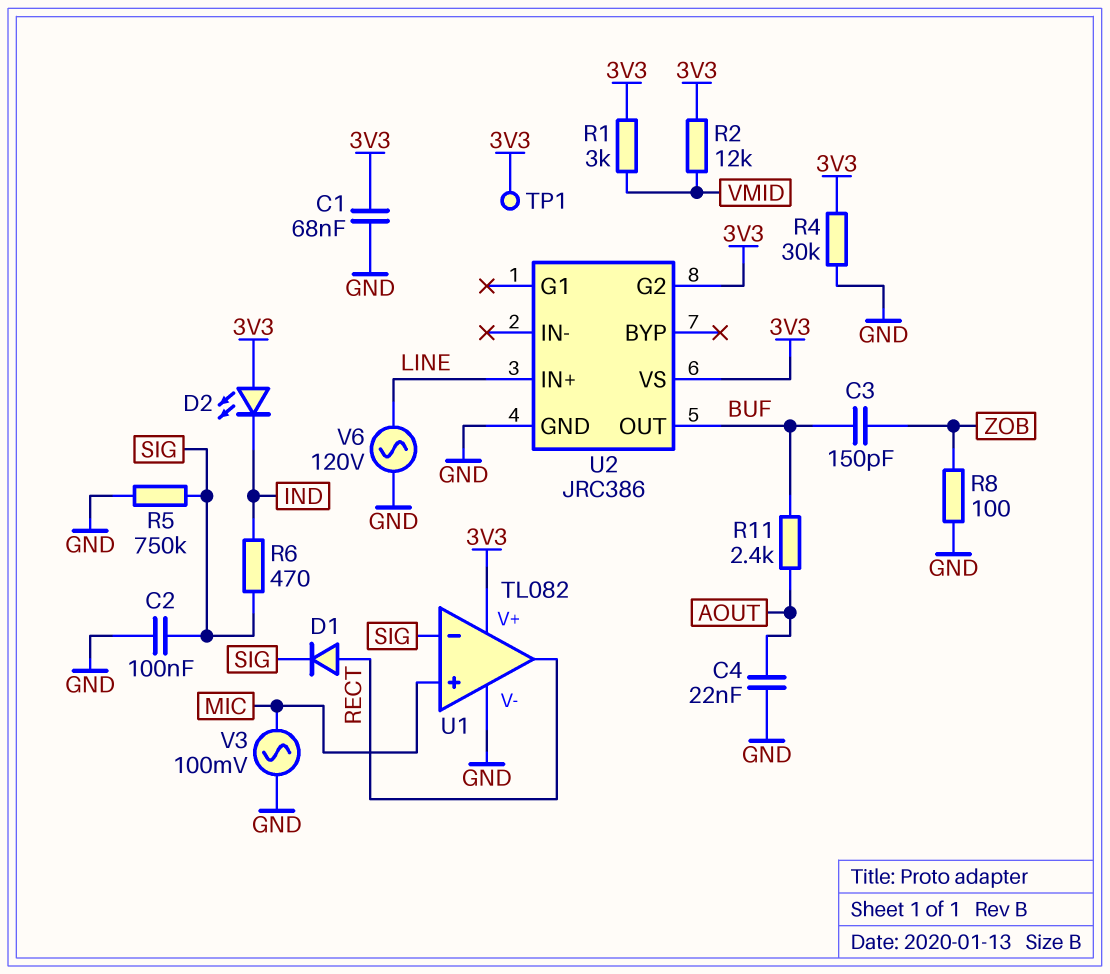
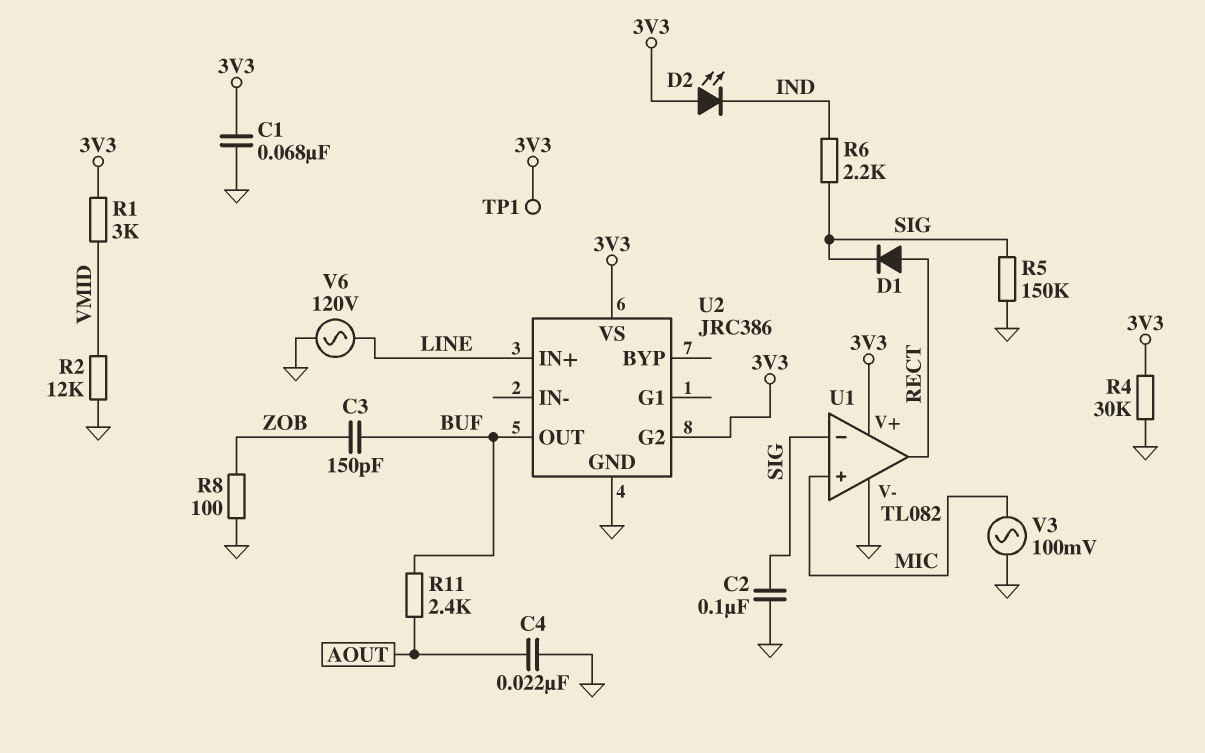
R2: 12k (3V3, VMID) -> 12k (GND, VMID)
R5: 750k (GND, SIG) -> 150k (GND, SIG)
R6: 470 (IND, SIG) -> 2.2k (IND, SIG)

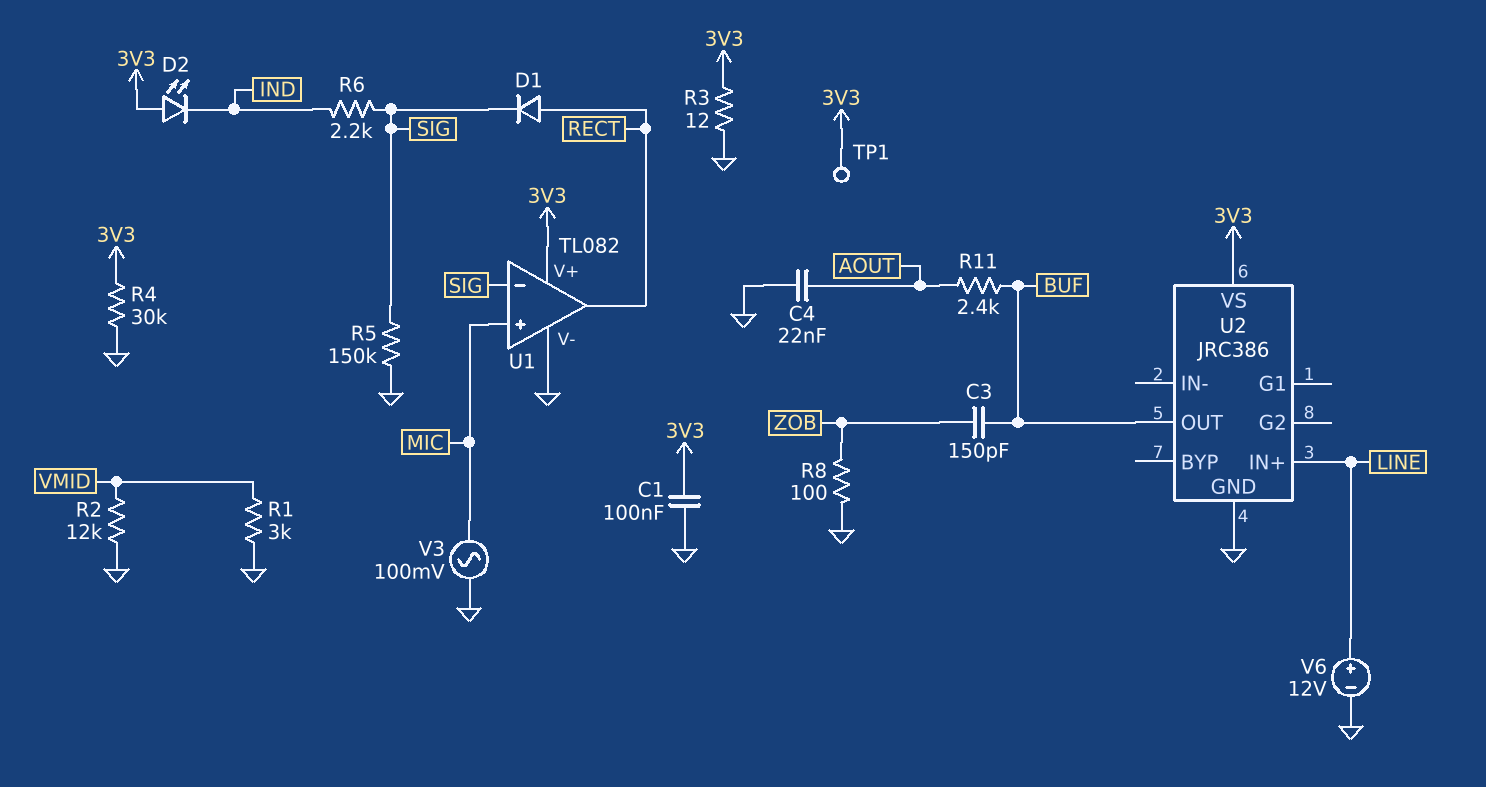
C1: 68nF (3V3, GND) -> 100nF (3V3, GND)
C2: 100nF (GND, SIG) -> none
R1: 3k (3V3, VMID) -> 3k (GND, VMID)
R3: none -> 12 (3V3, GND)
U2 pin G2: 3V3 -> none
V6: AC 120V (GND, LINE) -> 12V (plus LINE, minus GND)

